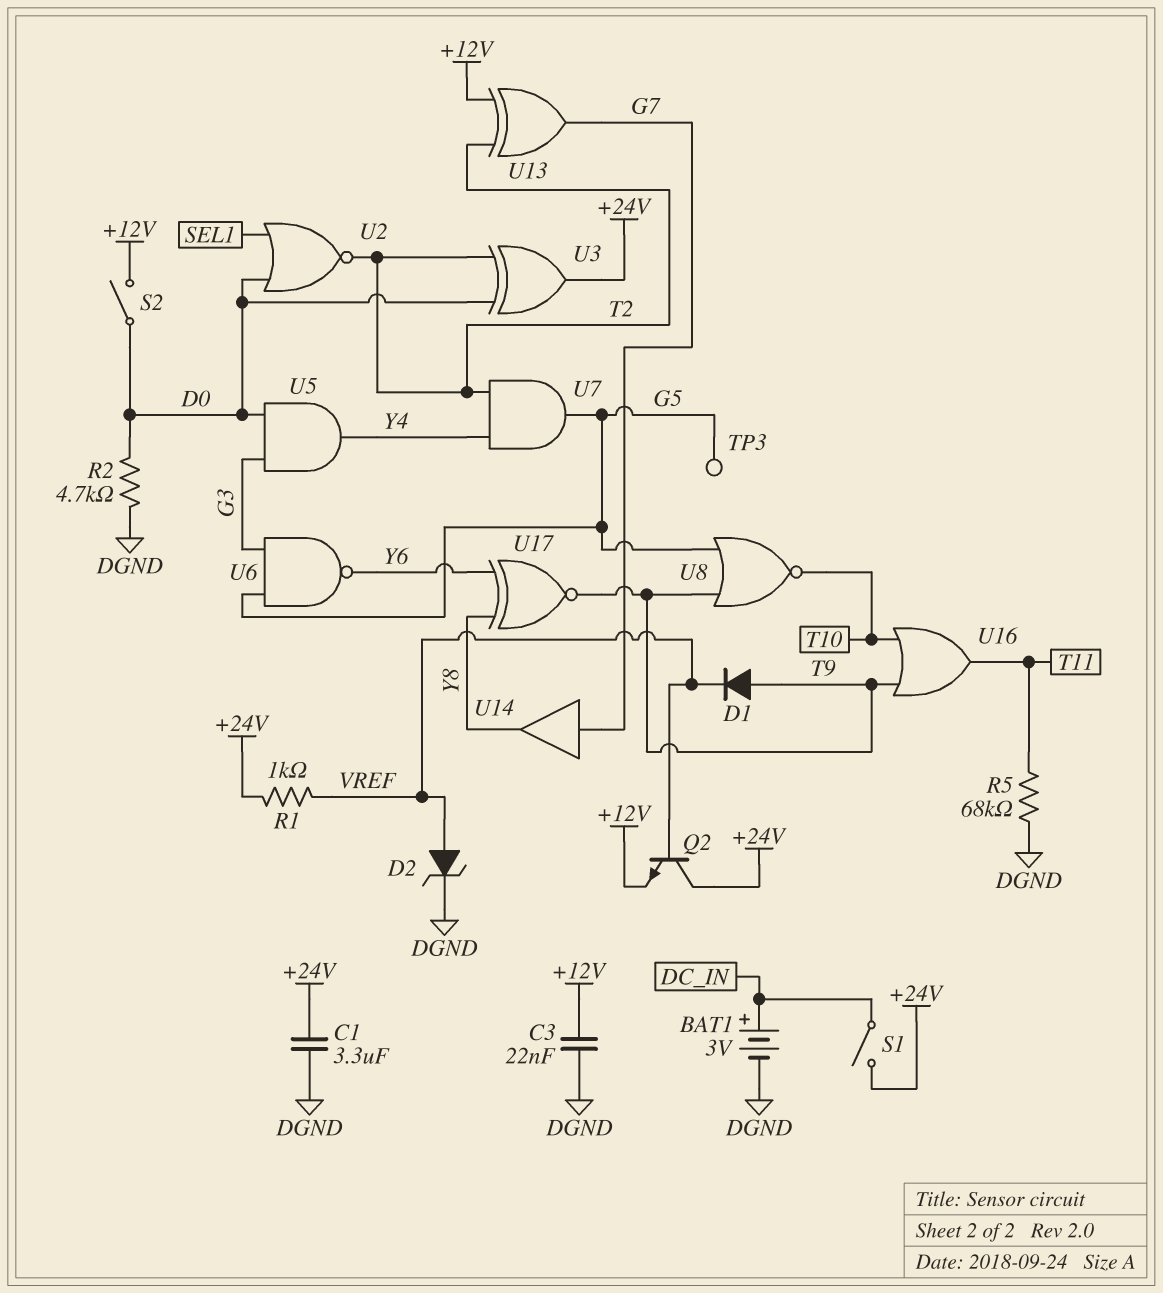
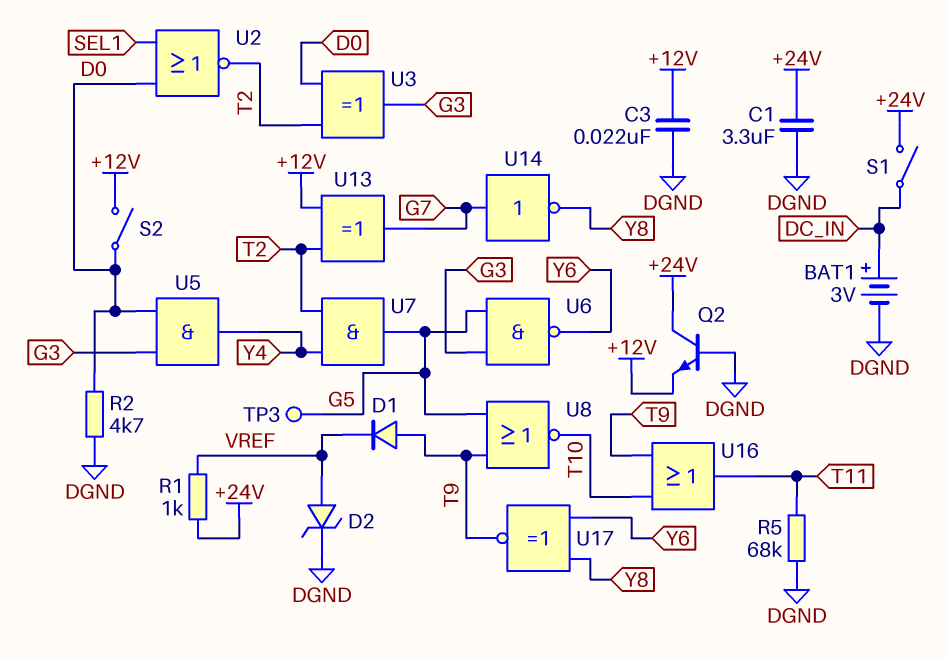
Q2: NPN (B VREF, C +24V, E +12V) -> NPN (B DGND, C +24V, E +12V)
U3: XOR (in D0, in T2, out +24V) -> XOR (in D0, in T2, out G3)
U14: buffer (in G7, out Y8) -> NOT (in G7, out Y8)

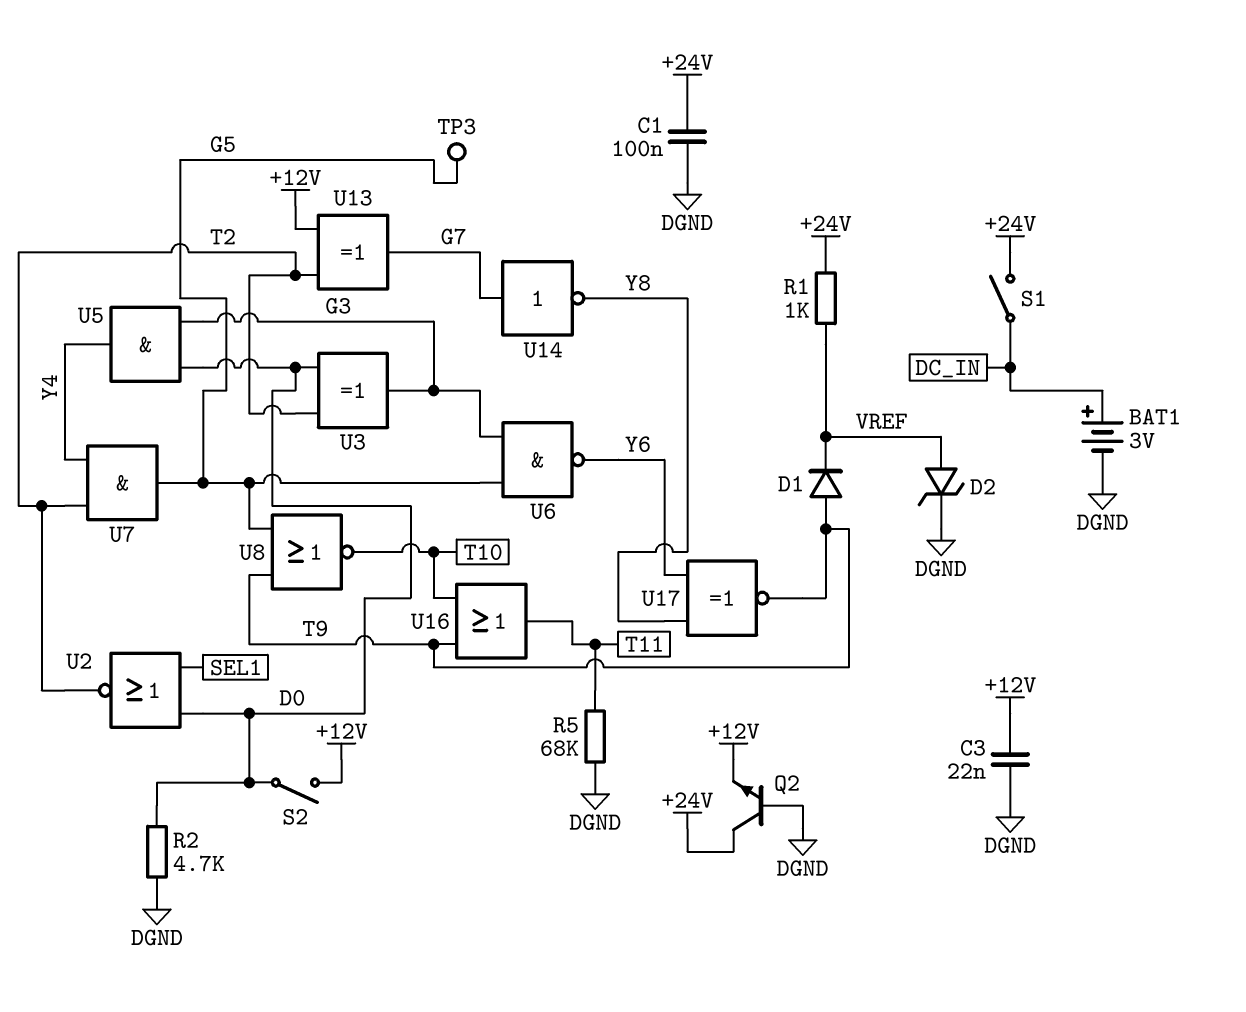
C1: 3.3uF (+24V, DGND) -> 100nF (+24V, DGND)

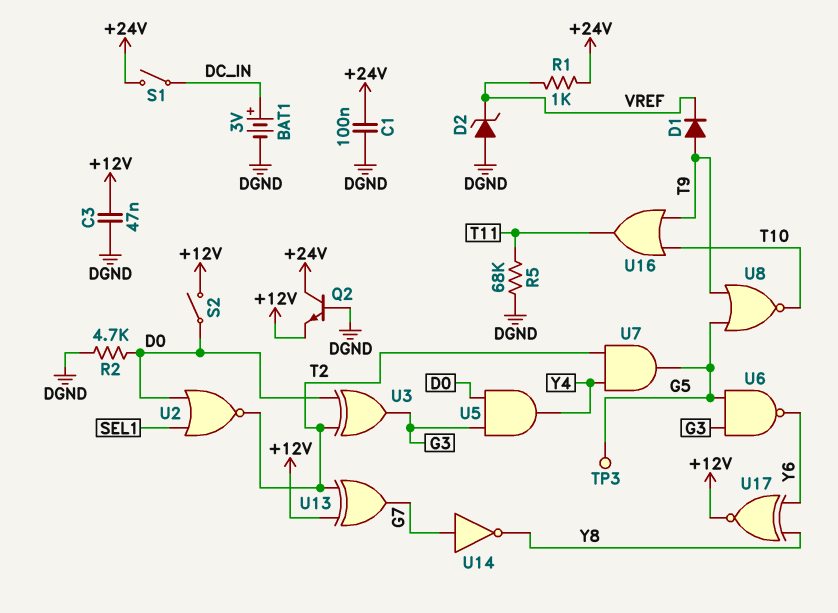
C3: 22nF (+12V, DGND) -> 47nF (+12V, DGND)
D2: zener (A VREF, K DGND) -> zener (A DGND, K VREF)
U17: XNOR (in Y6, in Y8, out T9) -> XNOR (in Y6, in Y8, out +12V)

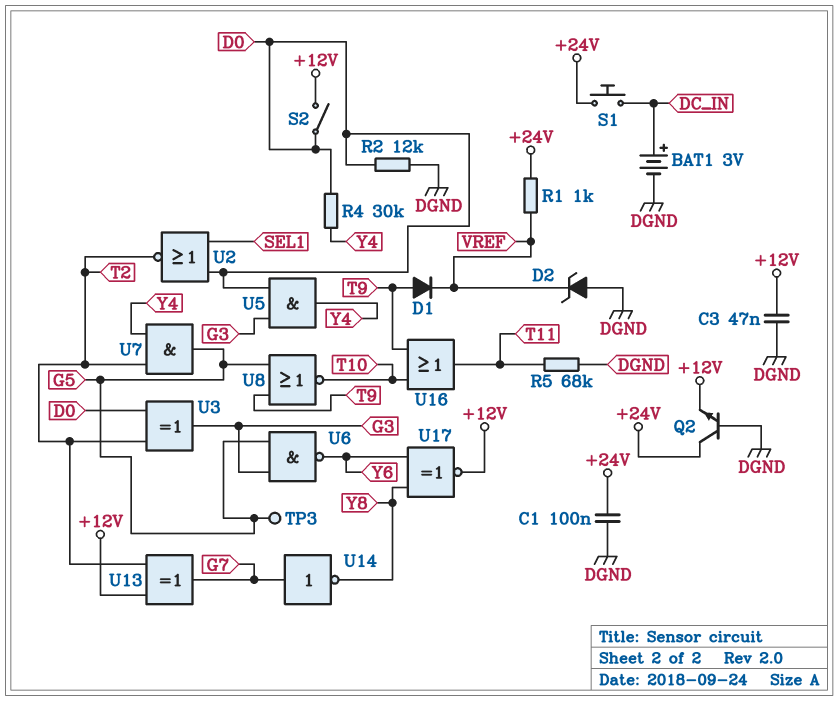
R2: 4.7k (D0, DGND) -> 12k (D0, DGND)
R4: none -> 30k (D0, Y4)
S1: switch (+24V, DC_IN) -> button (+24V, DC_IN)

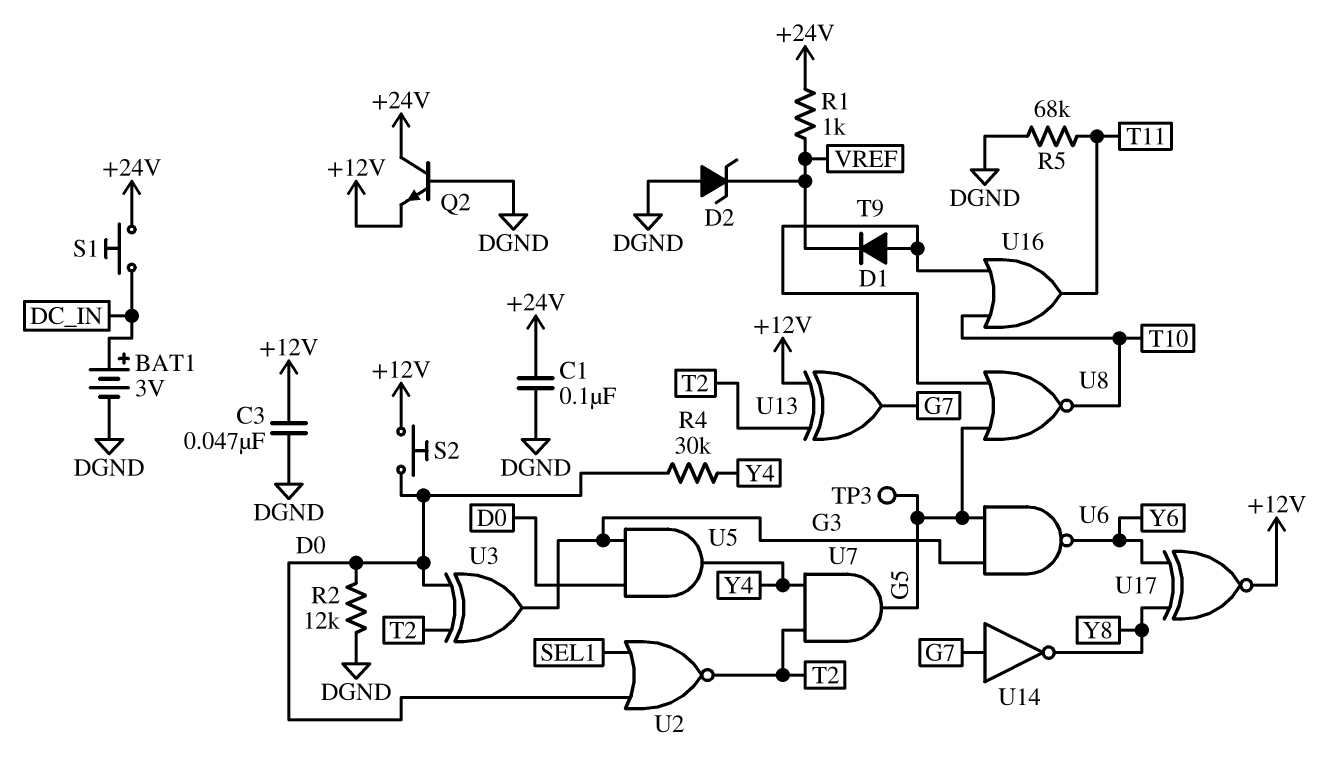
S2: switch (+12V, D0) -> button (+12V, D0)

